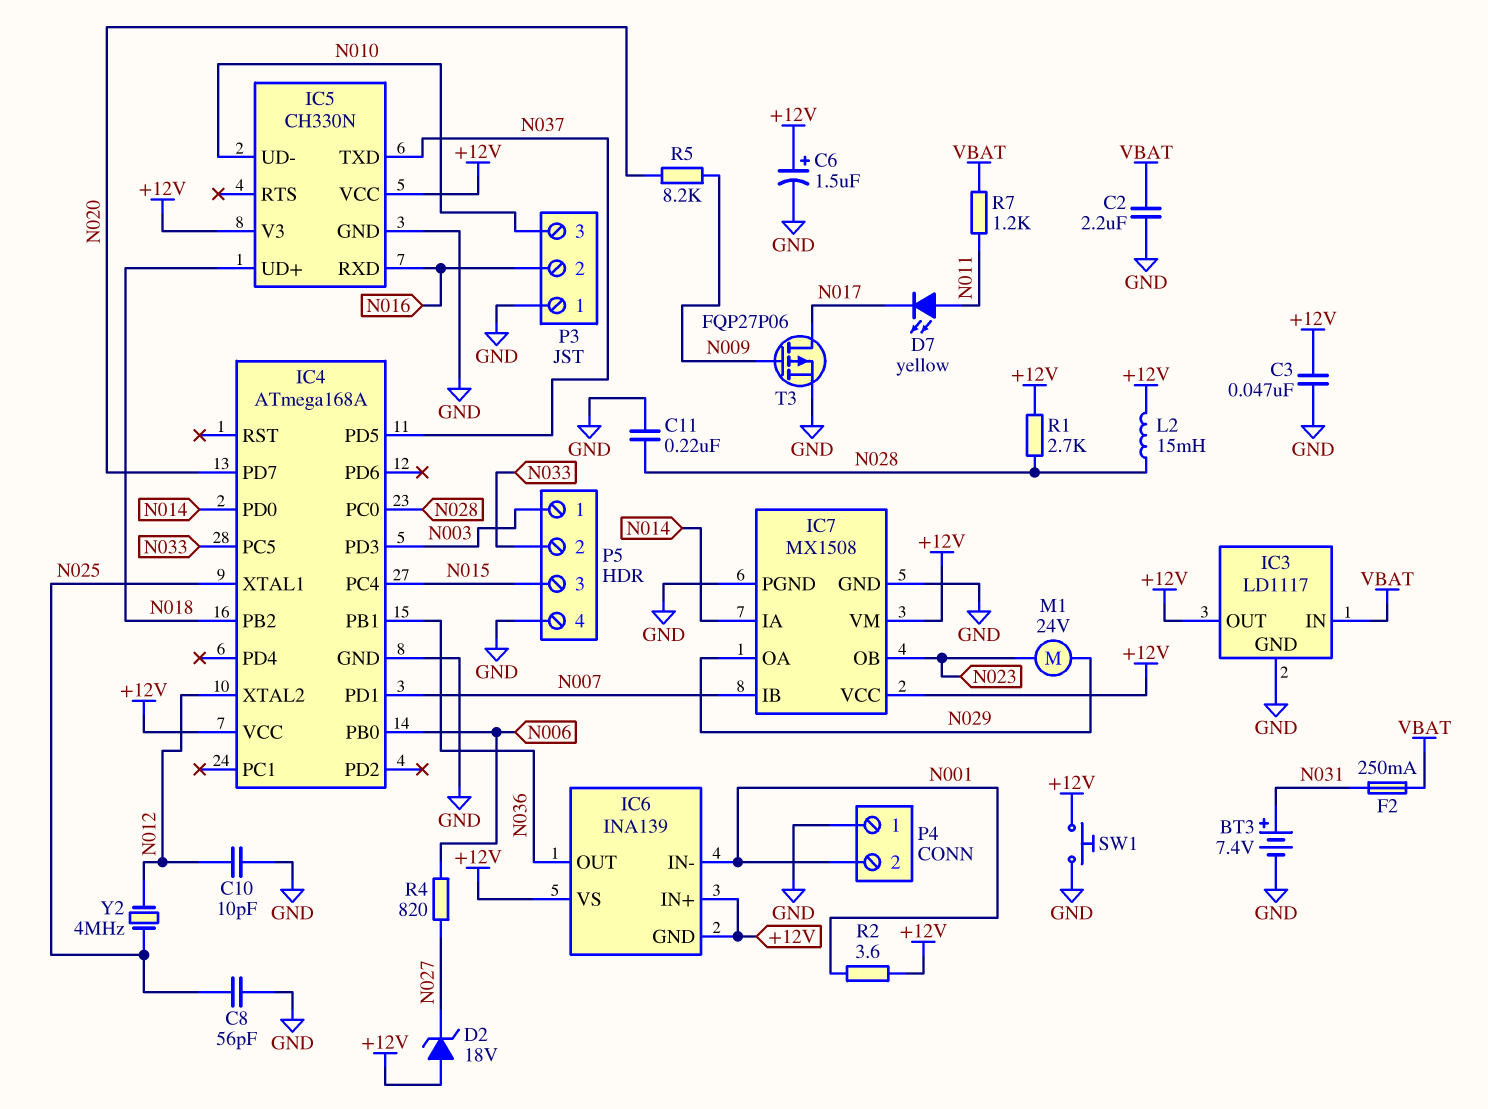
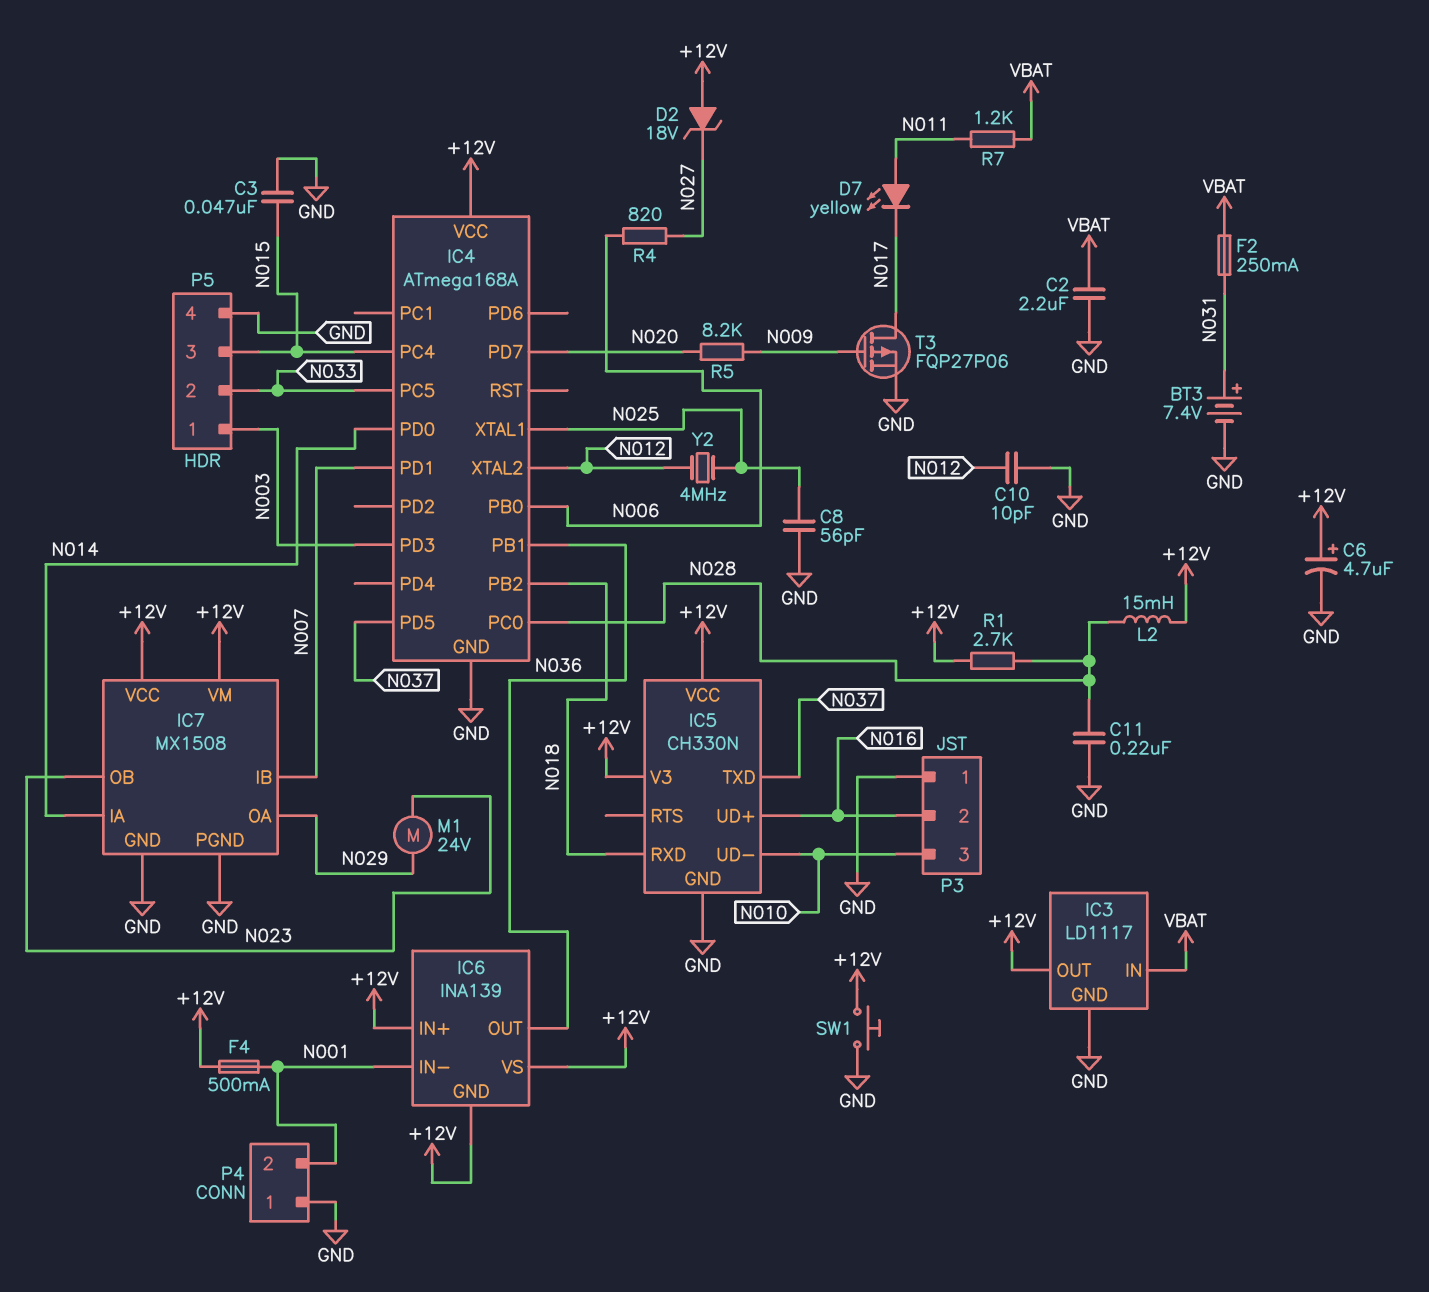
C3: 47nF (+12V, GND) -> 47nF (GND, N015)
C6: 1.5uF (plus +12V, minus GND) -> 4.7uF (plus +12V, minus GND)
F4: none -> 500mA (+12V, N001)
IC5 pin RXD: N016 -> N018
IC5 pin UD+: N018 -> N016
R2: 3.6 (+12V, N001) -> none

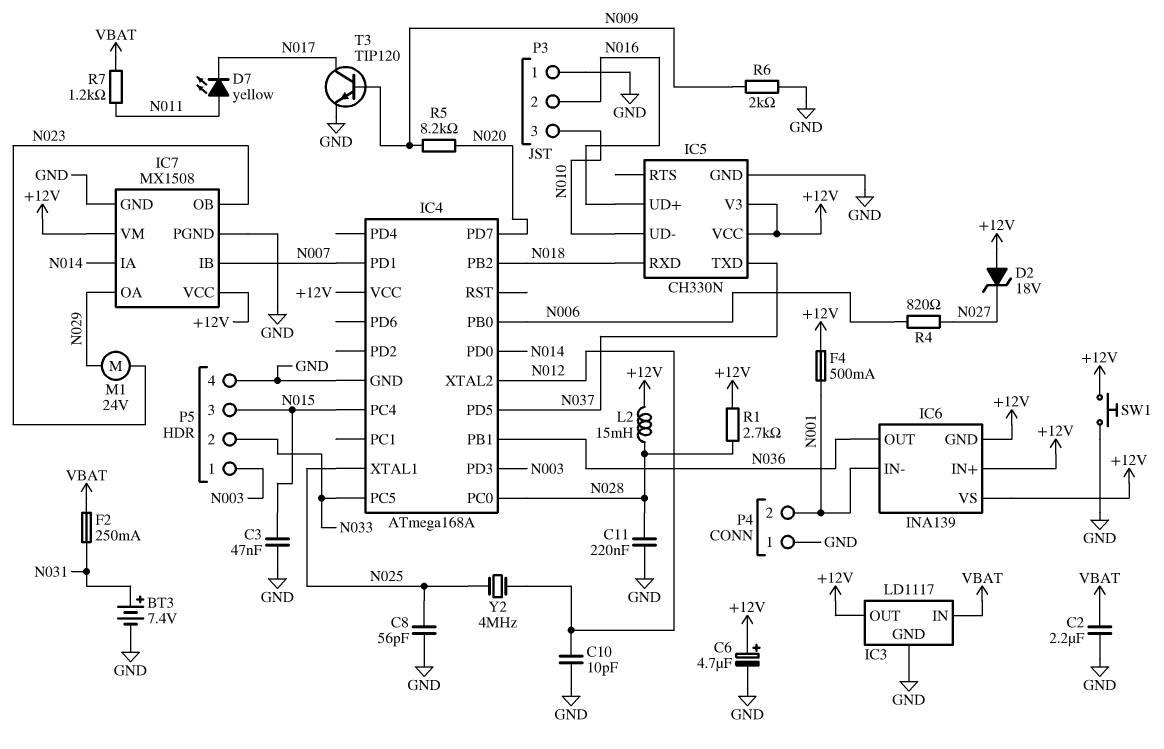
R6: none -> 2k (GND, N009)
T3: PMOS FQP27P06 (G N009, D N017, S GND) -> NPN TIP120 (B N009, C N017, E GND)

